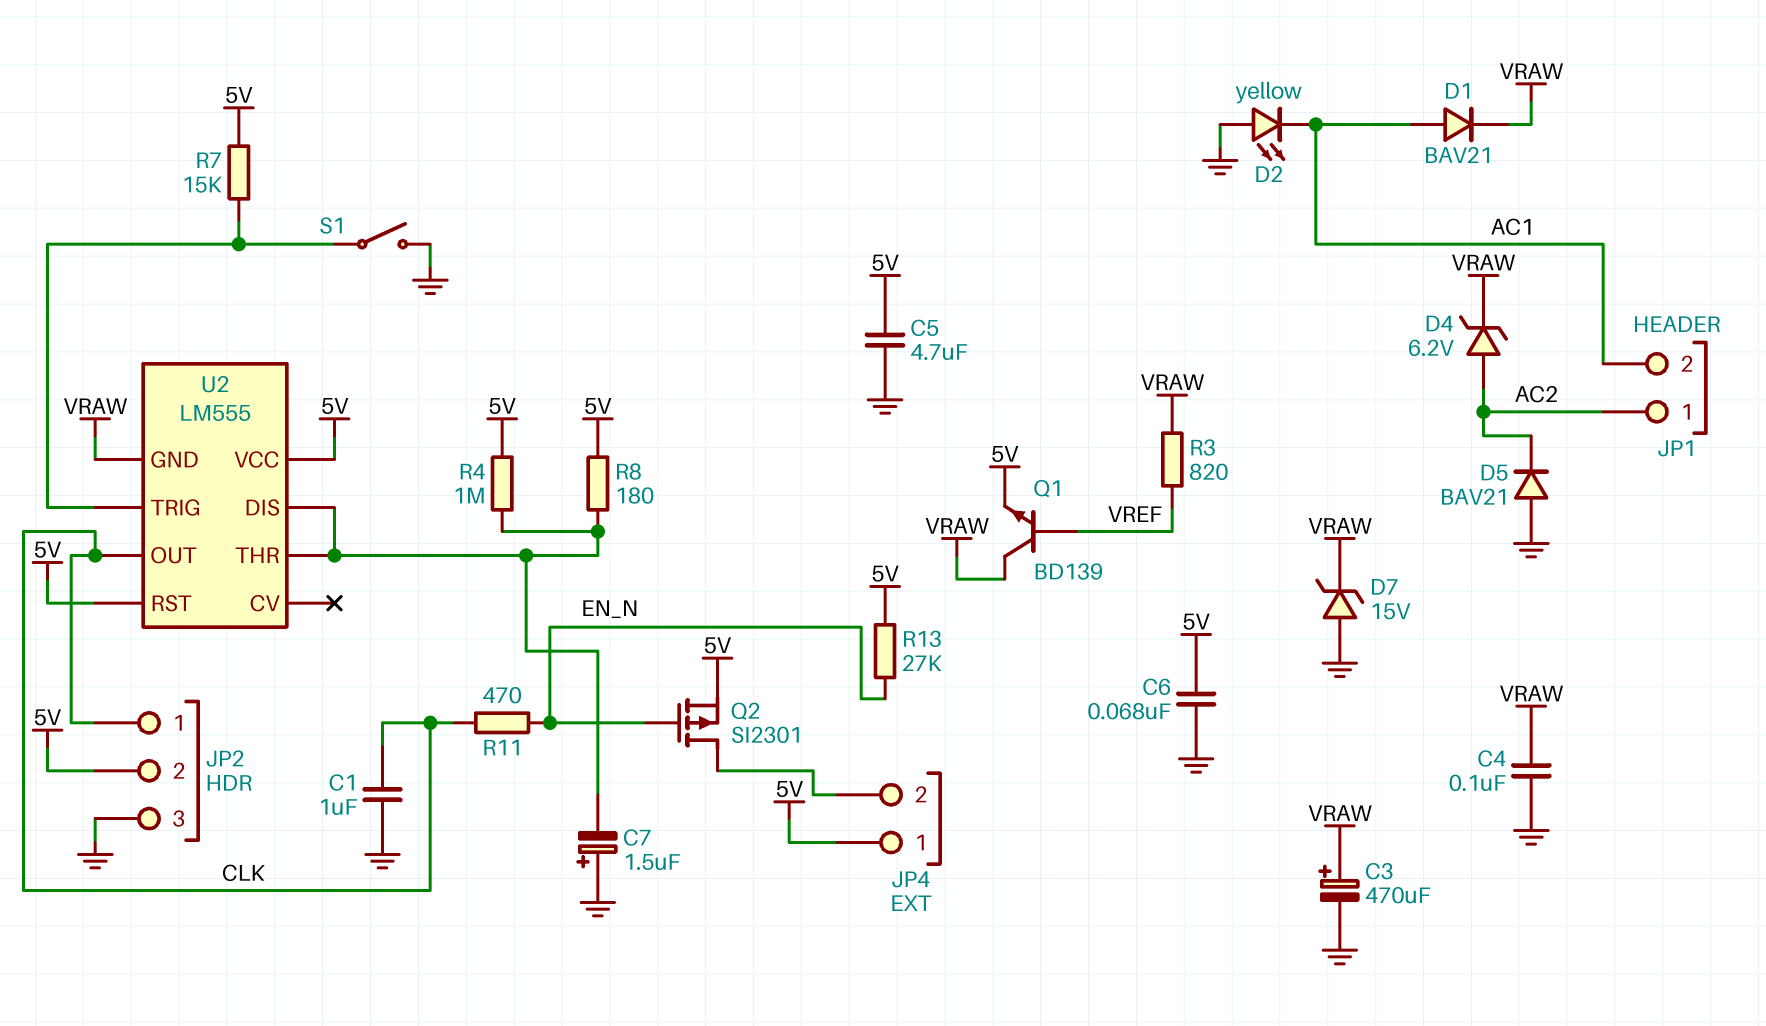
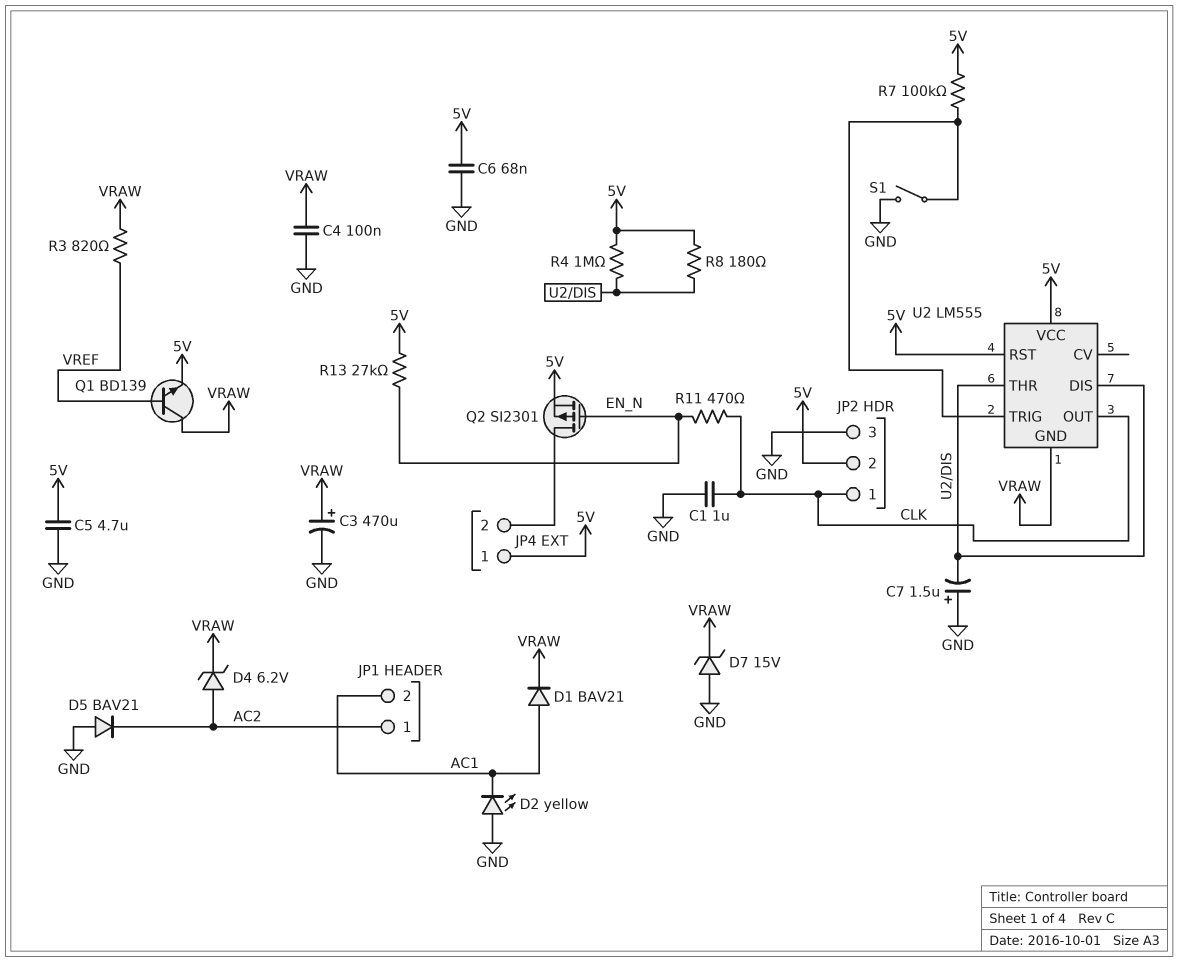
R7: 15k (5V, U2/TRIG) -> 100k (5V, U2/TRIG)

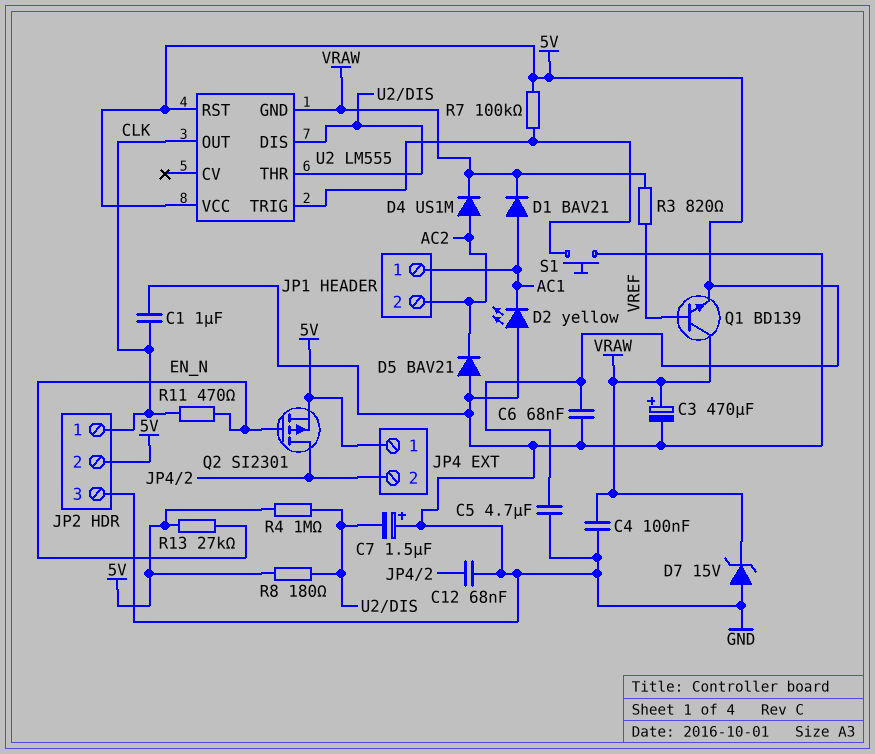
C12: none -> 68nF (GND, JP4/2)
D4: zener 6.2V (A AC2, K VRAW) -> diode US1M (A AC2, K VRAW)
JP1 pin 1: AC2 -> AC1
JP1 pin 2: AC1 -> AC2
S1: switch (GND, U2/TRIG) -> button (GND, U2/TRIG)

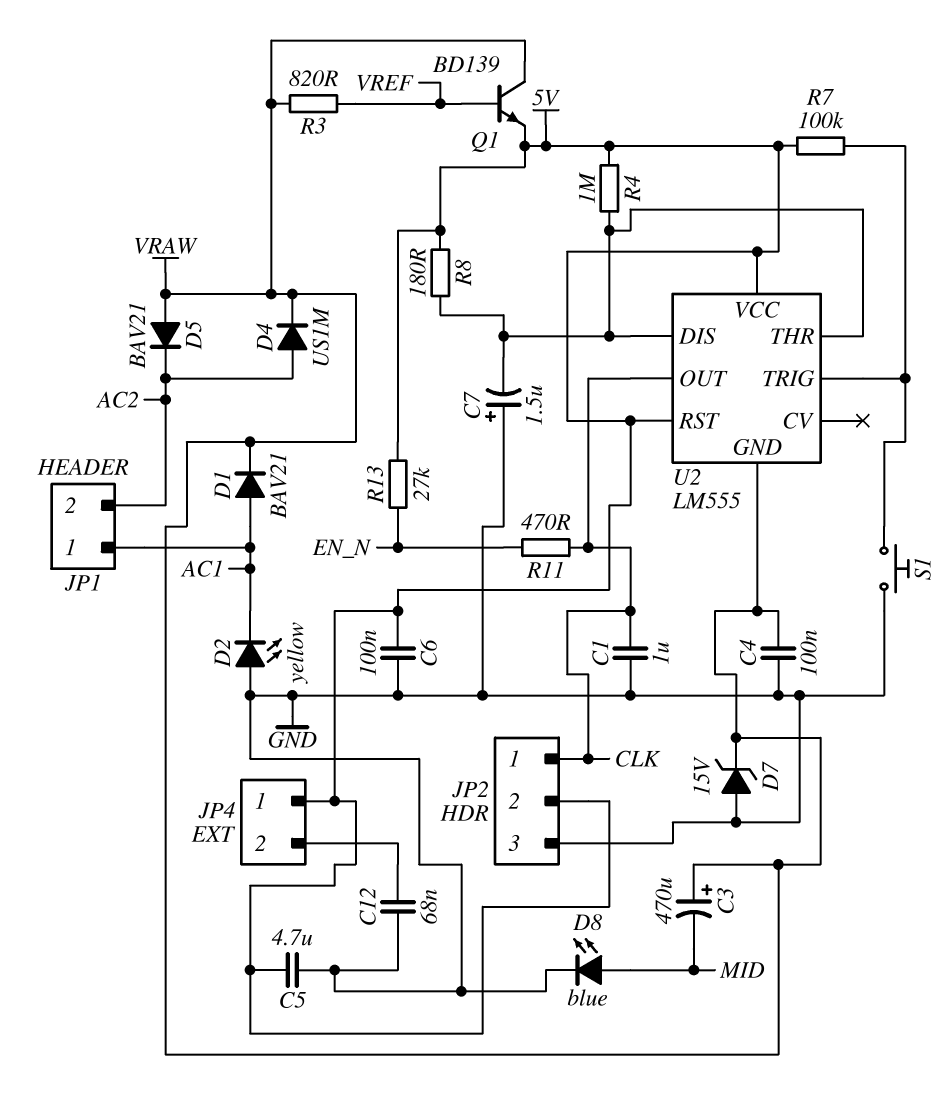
C3: 470uF (plus VRAW, minus GND) -> 470uF (plus VRAW, minus MID)
C6: 68nF (5V, GND) -> 100nF (5V, GND)
D5: diode BAV21 (A GND, K AC2) -> diode BAV21 (A VRAW, K AC2)
D8: none -> LED blue (A MID, K GND)
Q2: PMOS SI2301 (G EN_N, D JP4/2, S 5V) -> none

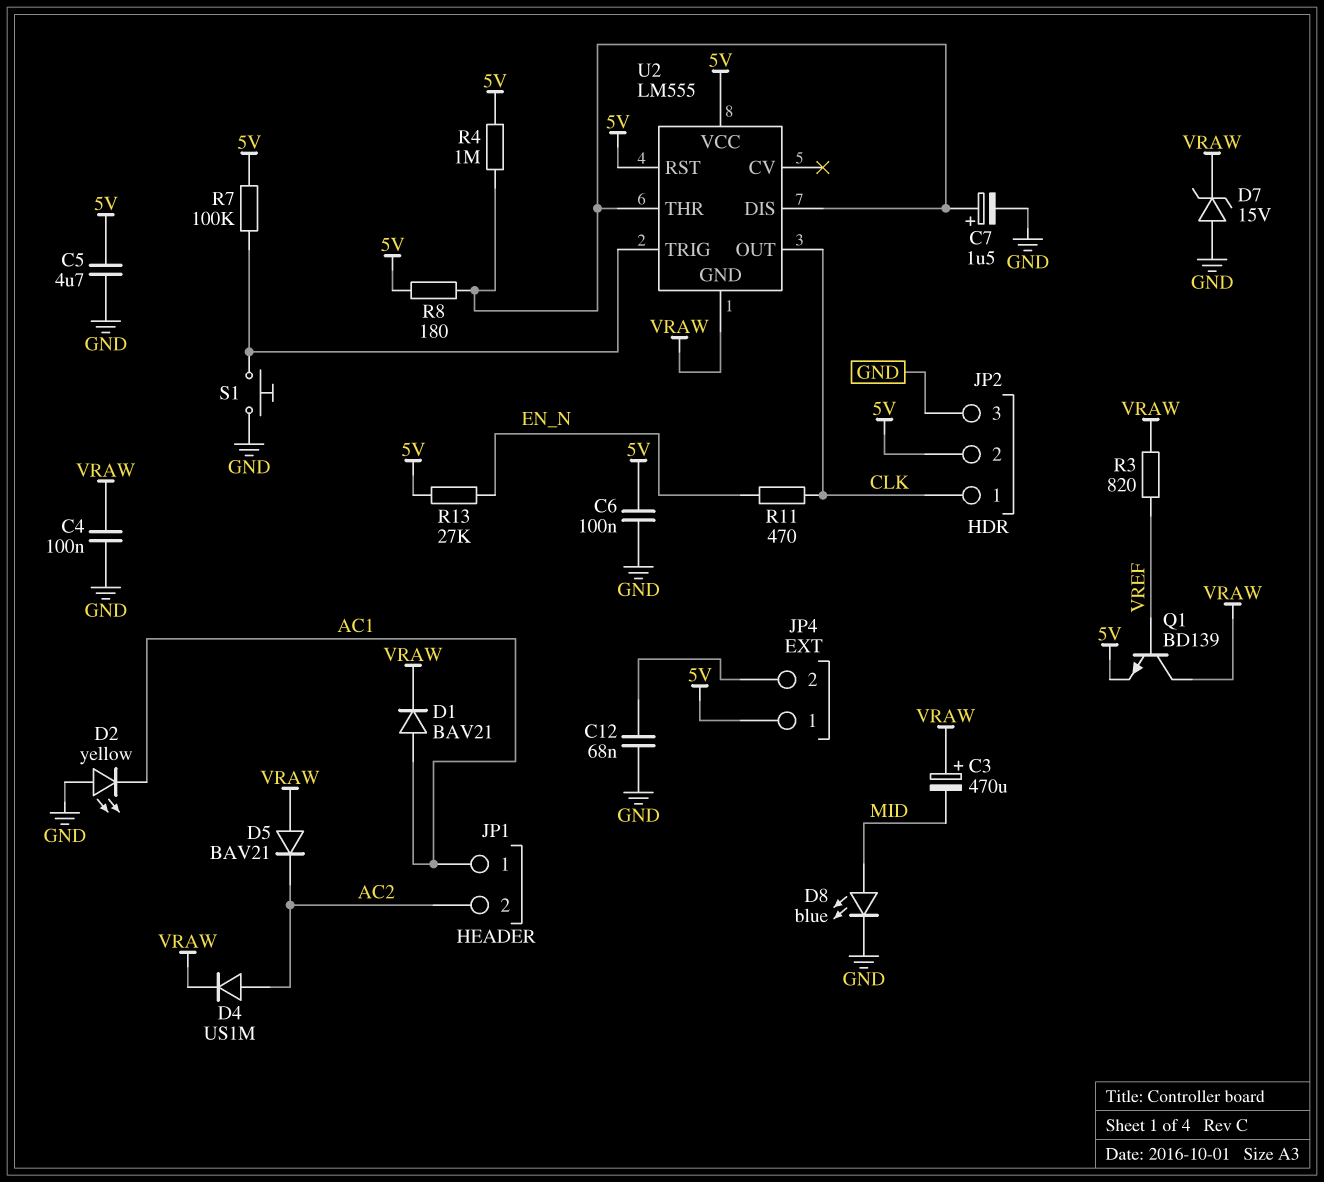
C1: 1uF (CLK, GND) -> none
C7: 1.5uF (plus GND, minus U2/DIS) -> 1.5uF (plus U2/DIS, minus GND)

